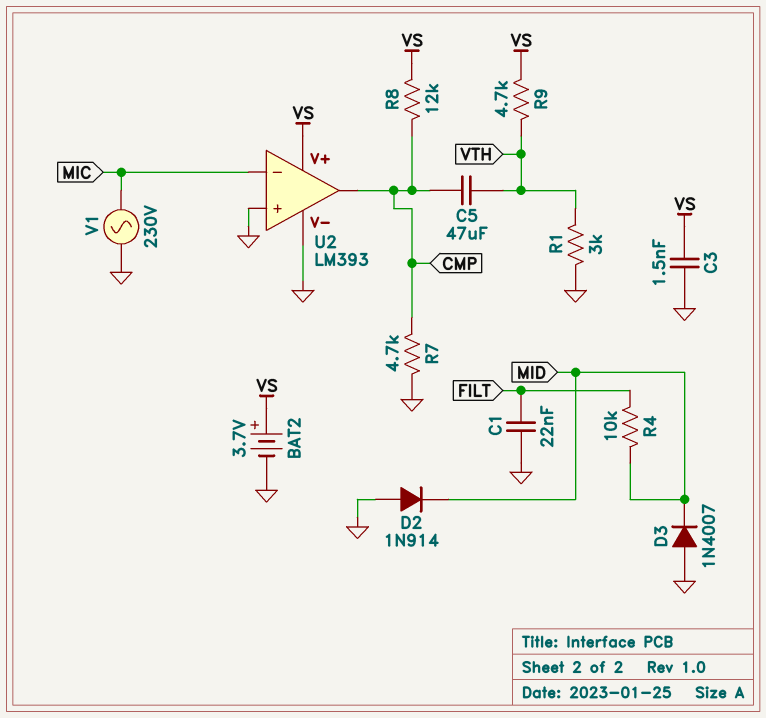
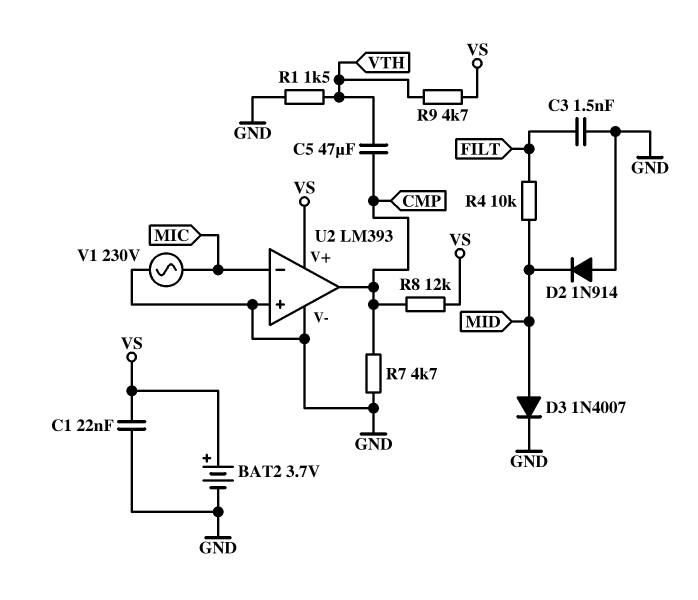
C1: 22nF (FILT, GND) -> 22nF (GND, VS)
C3: 1.5nF (GND, VS) -> 1.5nF (FILT, GND)
D3: diode 1N4007 (A GND, K MID) -> diode 1N4007 (A MID, K GND)
R1: 3k (GND, VTH) -> 1.5k (GND, VTH)

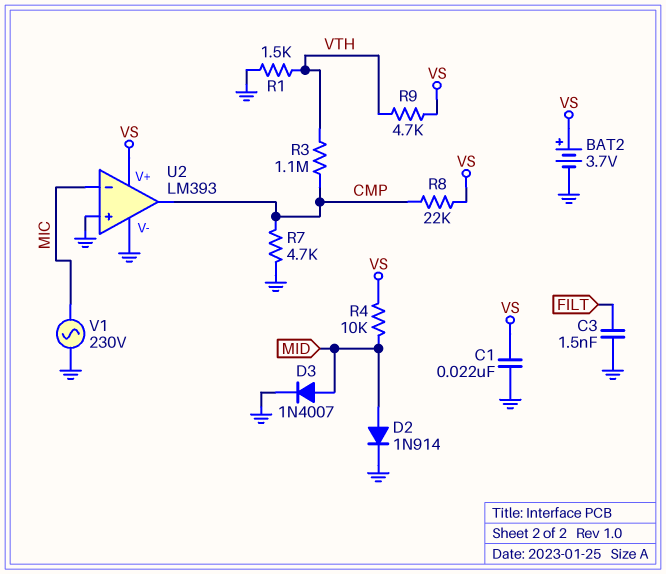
C5: 47uF (CMP, VTH) -> none
D2: diode 1N914 (A GND, K MID) -> diode 1N914 (A MID, K GND)
R3: none -> 1.1M (CMP, VTH)
R4: 10k (FILT, MID) -> 10k (MID, VS)
R8: 12k (CMP, VS) -> 22k (CMP, VS)

